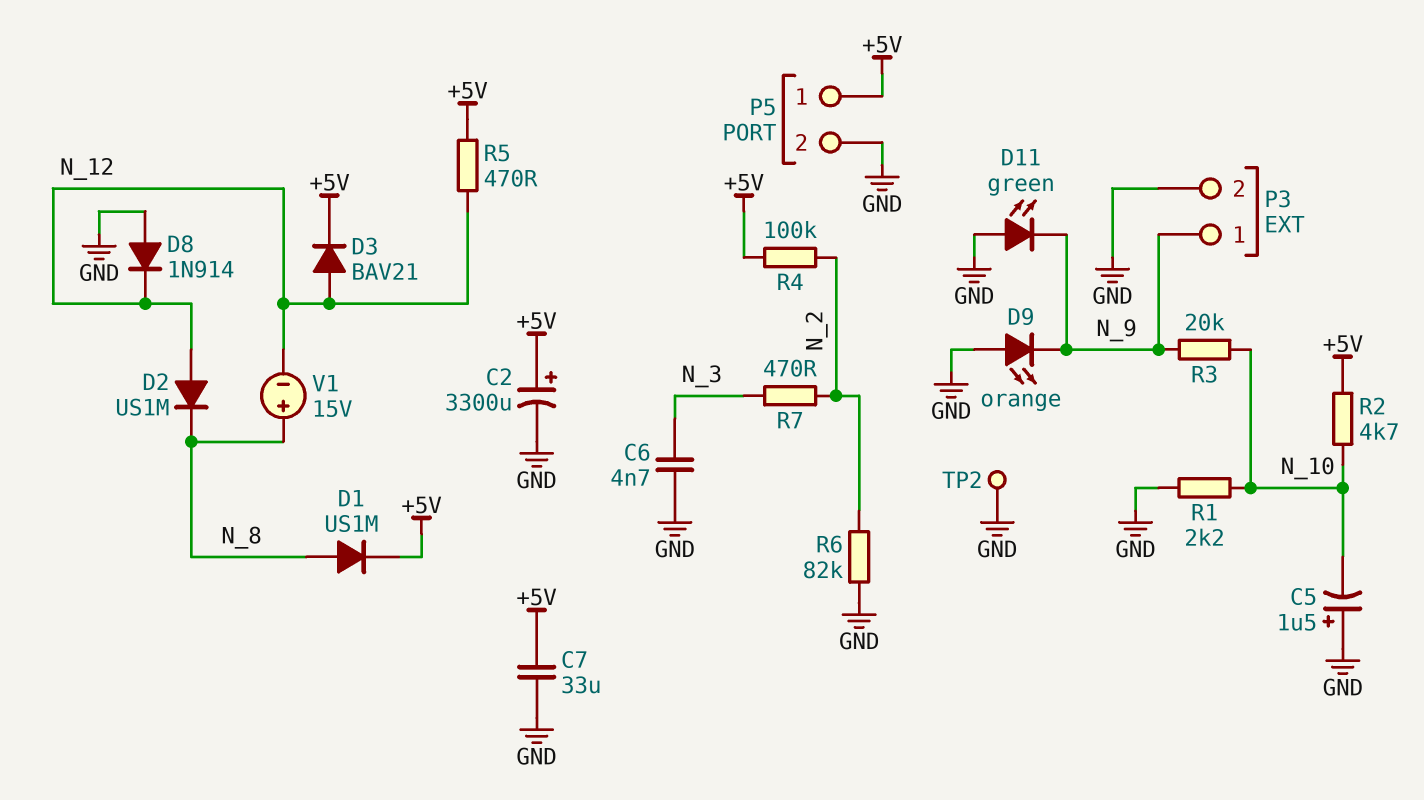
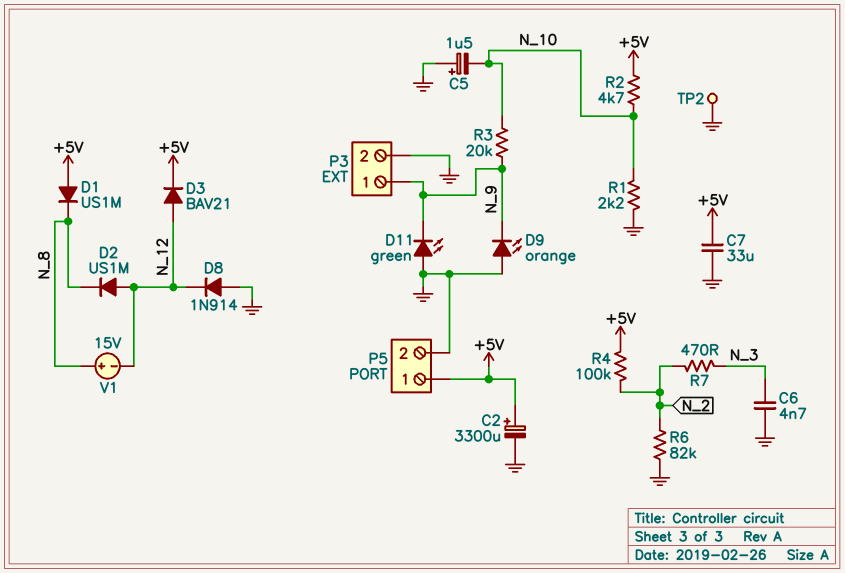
D1: diode US1M (A N_8, K +5V) -> diode US1M (A +5V, K N_8)
R5: 470 (+5V, N_12) -> none

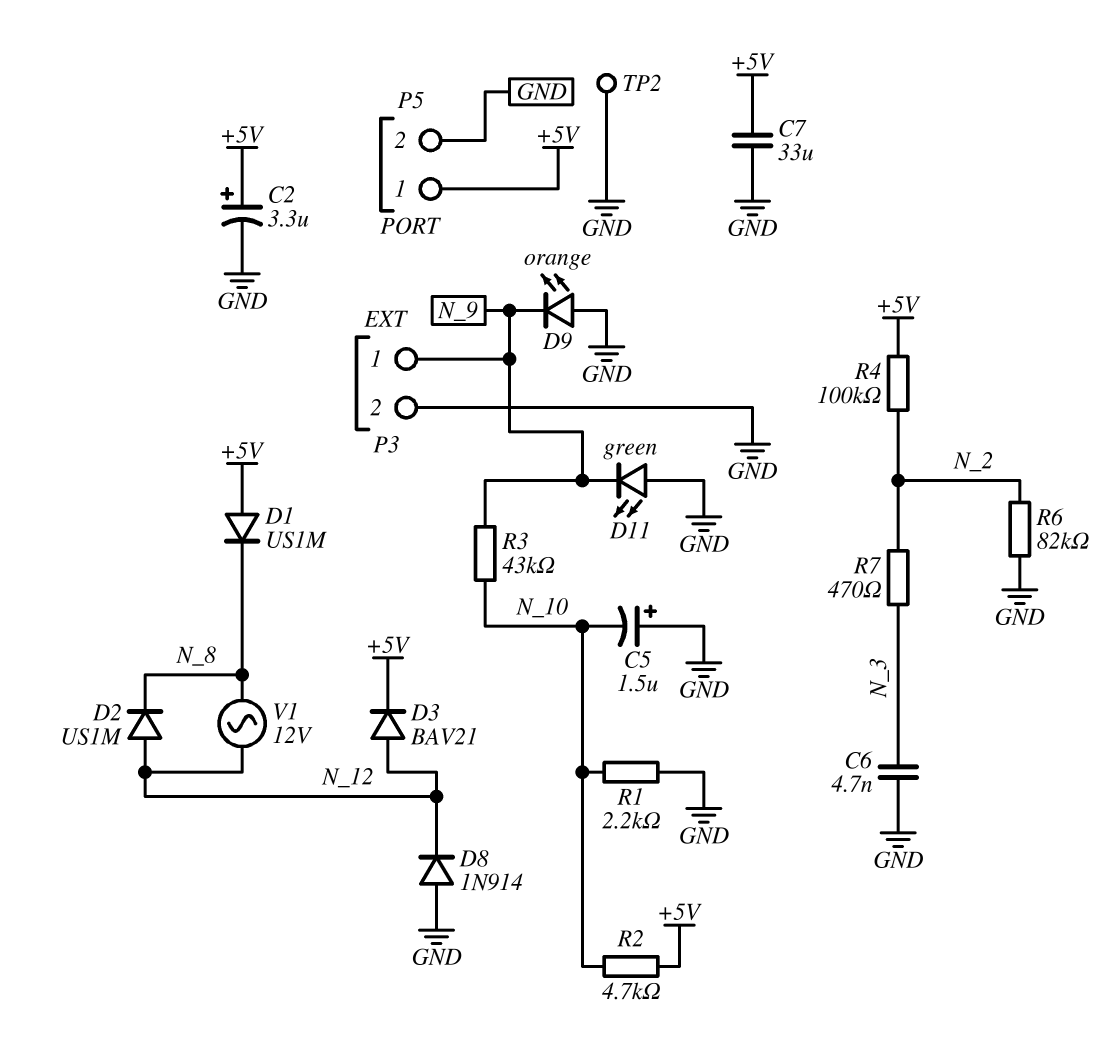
C2: 3300uF (plus +5V, minus GND) -> 3.3uF (plus +5V, minus GND)
R3: 20k (N_9, N_10) -> 43k (N_9, N_10)
V1: 15V (plus N_8, minus N_12) -> AC 12V (N_8, N_12)

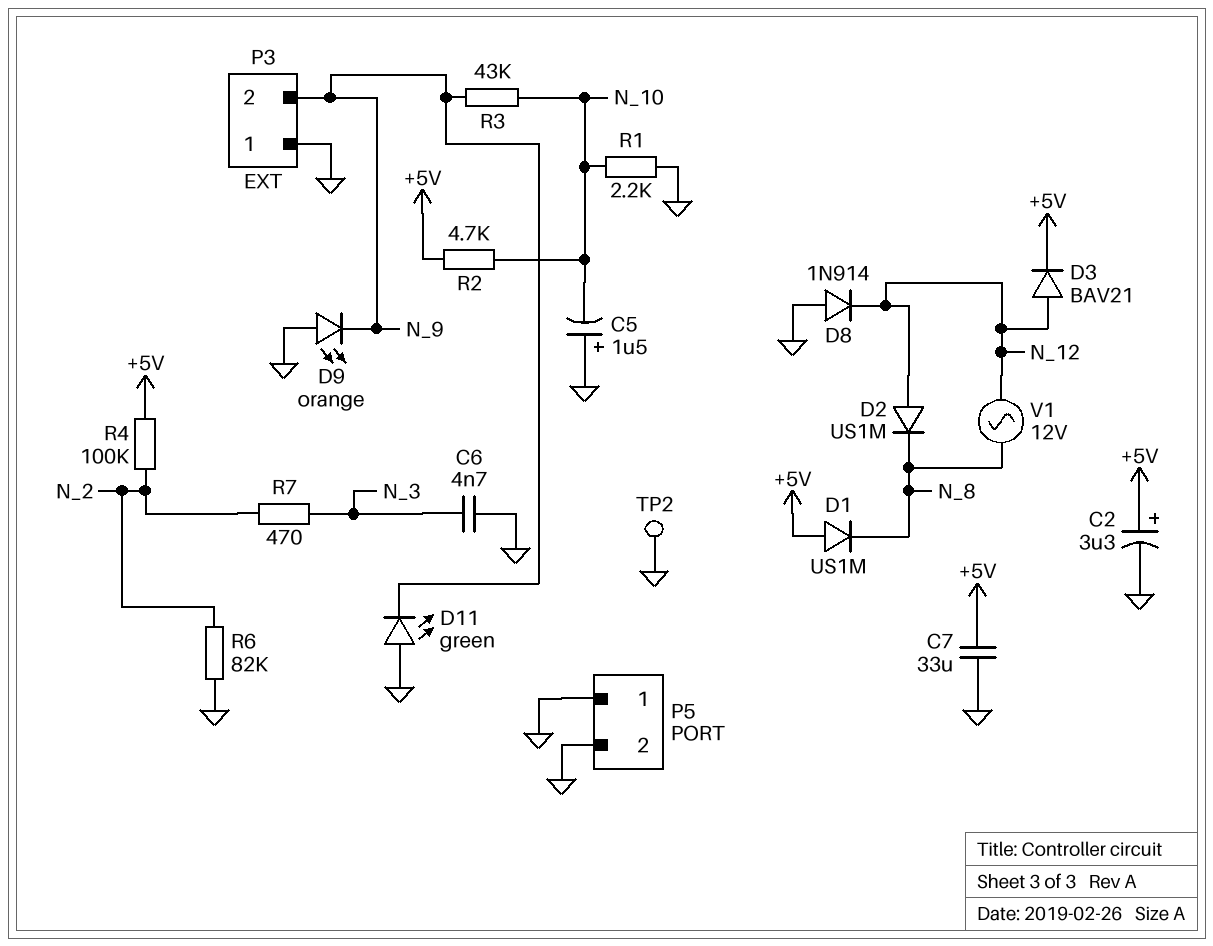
P3 pin 1: N_9 -> GND
P3 pin 2: GND -> N_9
P5 pin 1: +5V -> GND

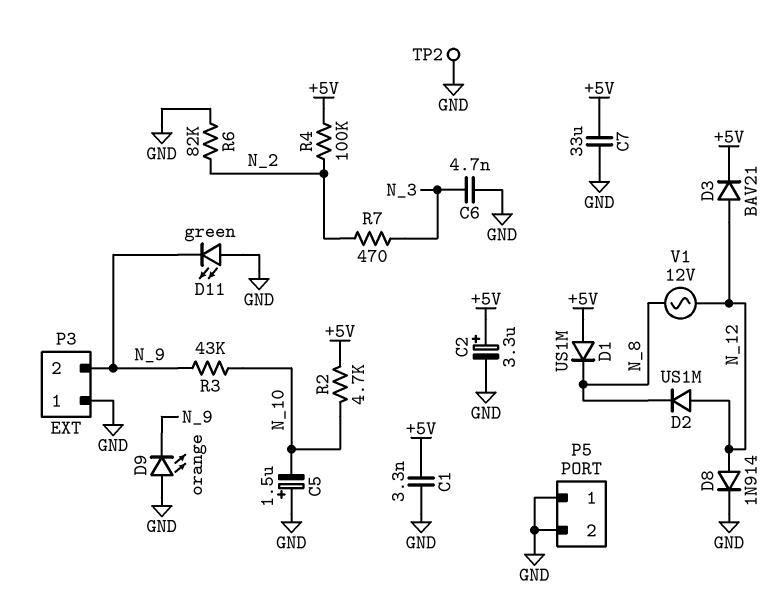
C1: none -> 3.3nF (+5V, GND)
D8: diode 1N914 (A GND, K N_12) -> diode 1N914 (A N_12, K GND)
R1: 2.2k (GND, N_10) -> none

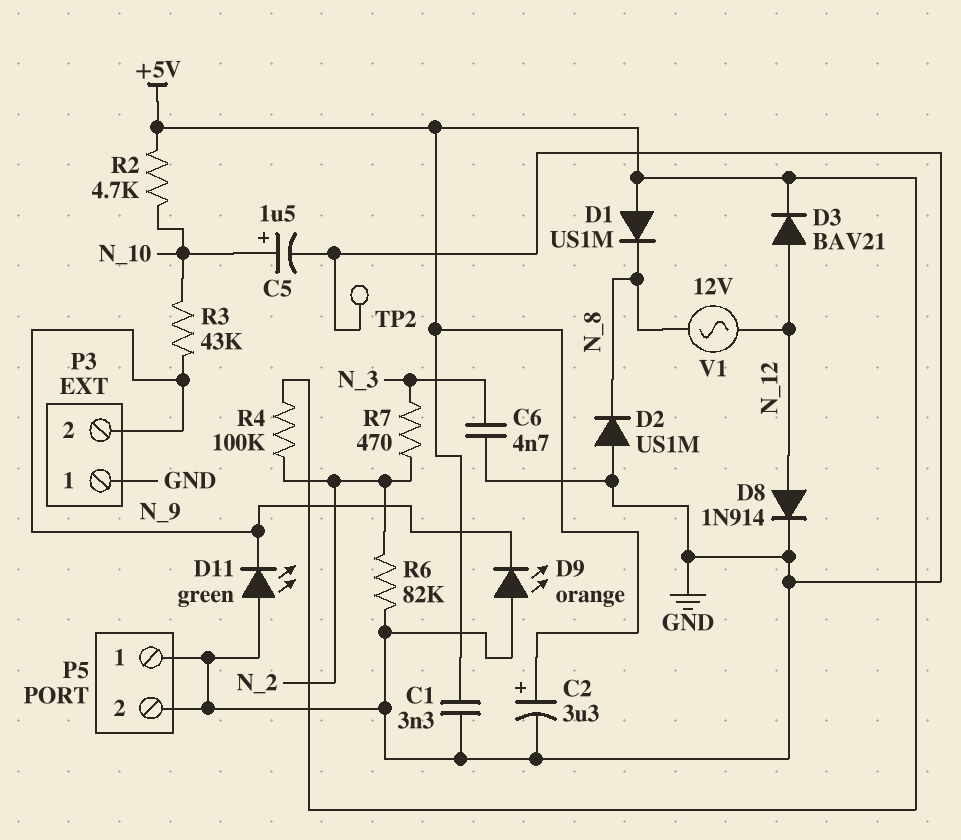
C5: 1.5uF (plus GND, minus N_10) -> 1.5uF (plus N_10, minus GND)
C7: 33uF (+5V, GND) -> none
D2: diode US1M (A N_12, K N_8) -> diode US1M (A GND, K N_8)

